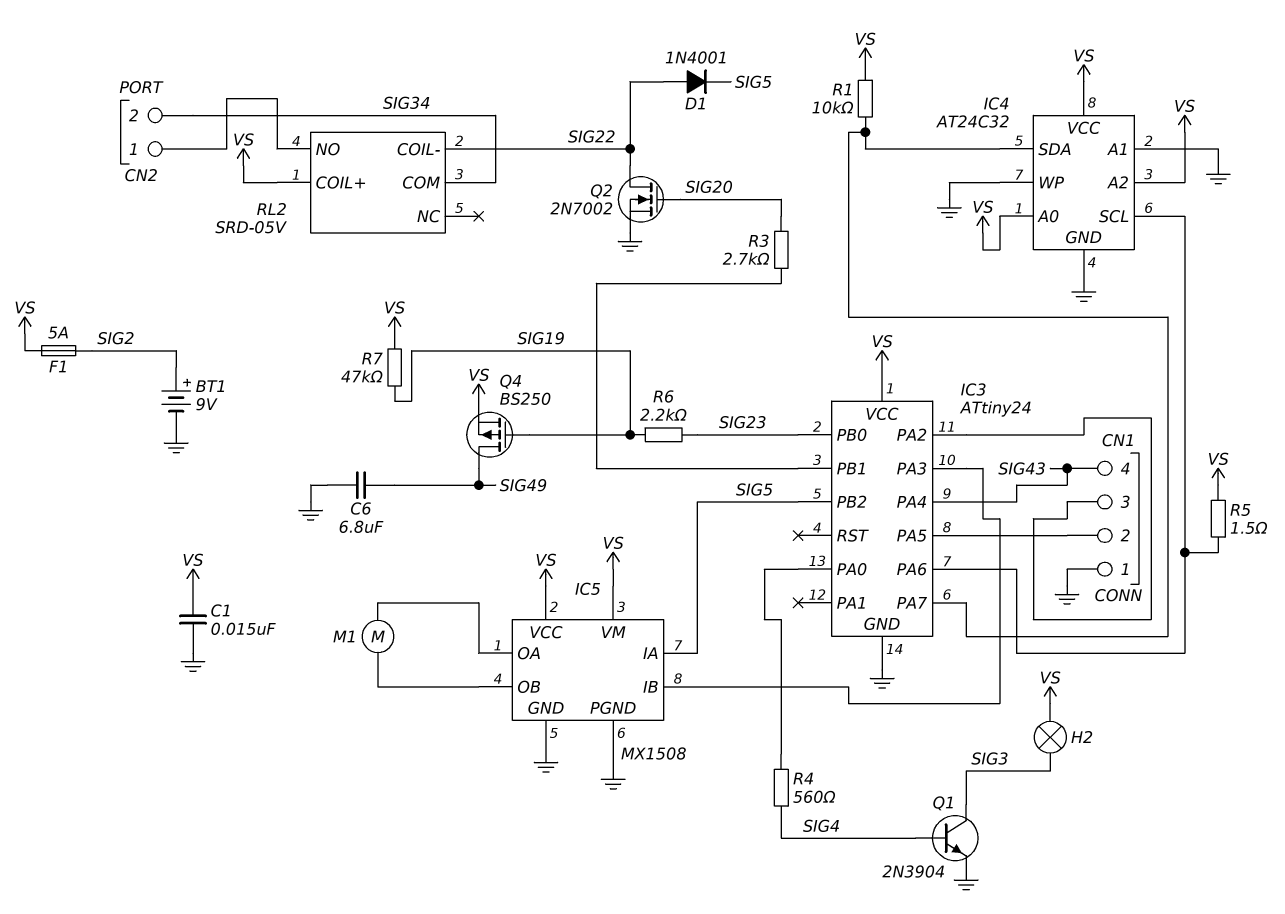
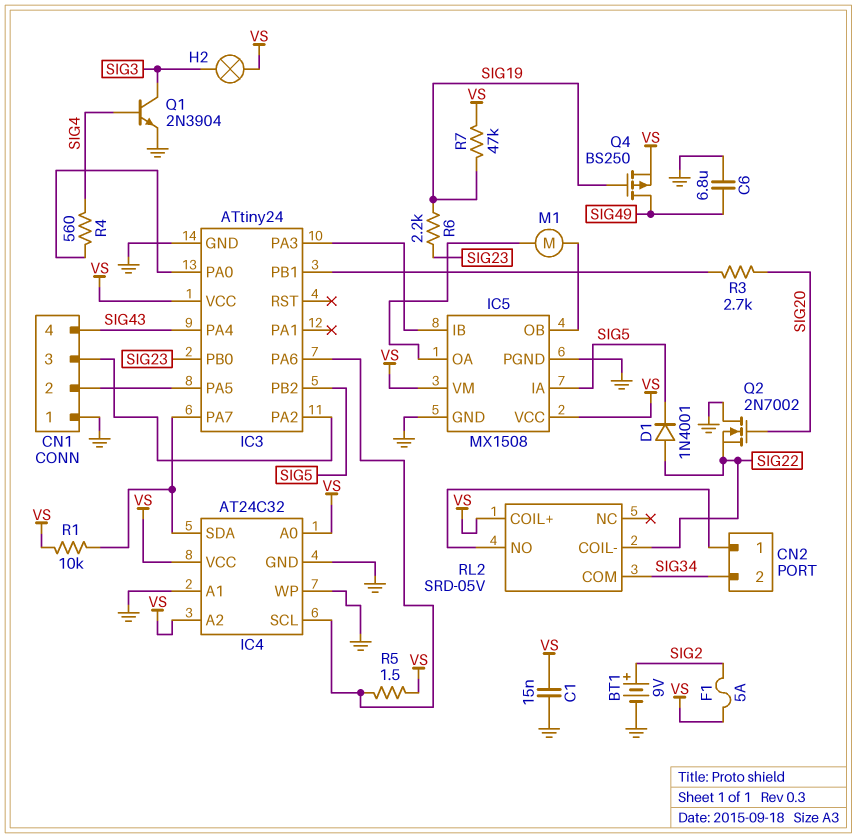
Q2: NMOS 2N7002 (G SIG20, D SIG22, S GND) -> NMOS 2N7002 (G SIG20, D GND, S SIG22)

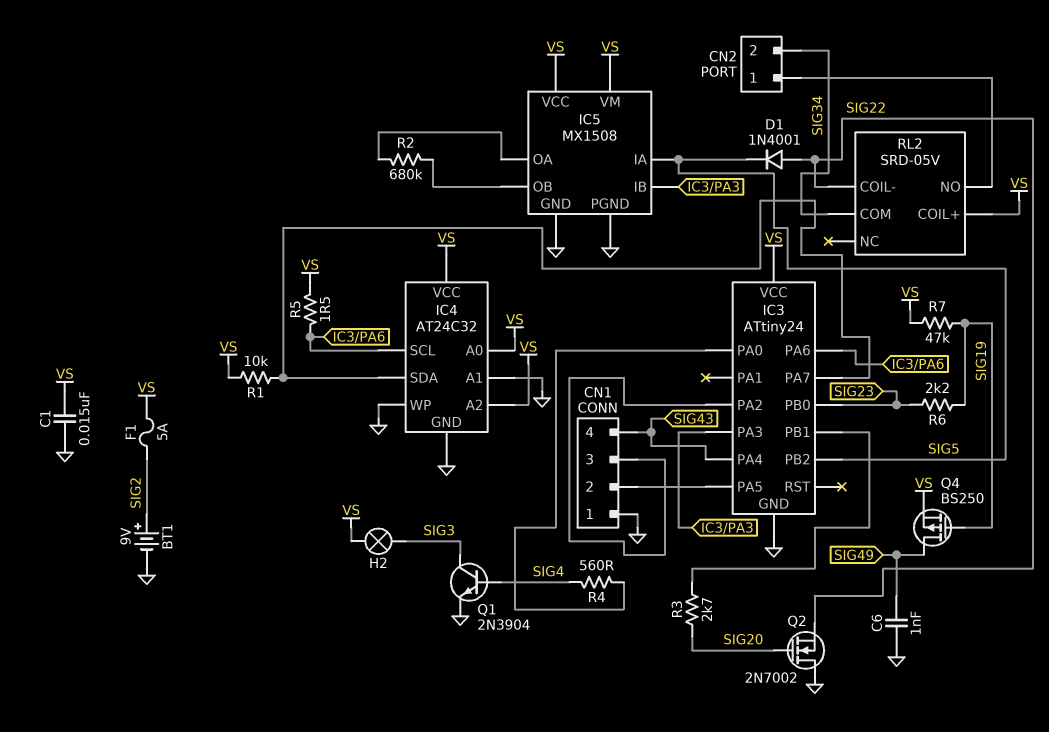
C6: 6.8uF (GND, SIG49) -> 1nF (GND, SIG49)
M1: motor (IC5/OA, IC5/OB) -> none
R2: none -> 680k (IC5/OA, IC5/OB)

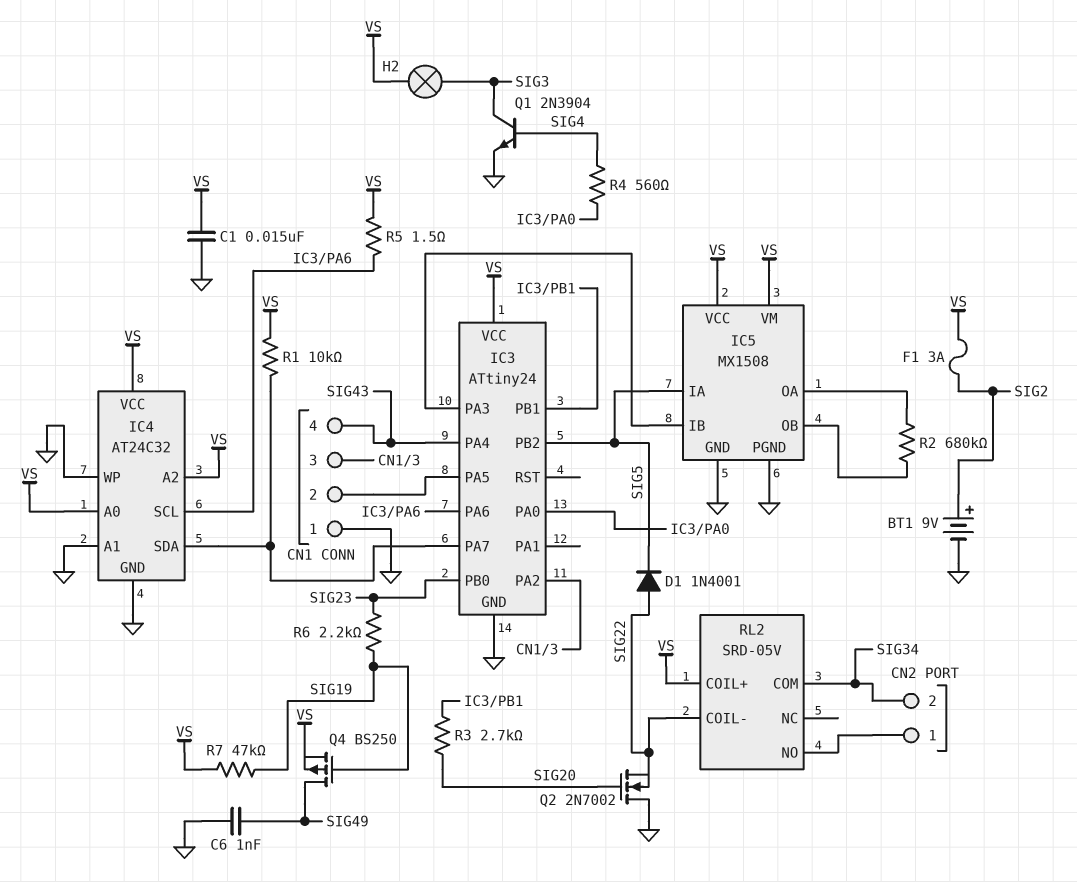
F1: 5A (SIG2, VS) -> 3A (SIG2, VS)

